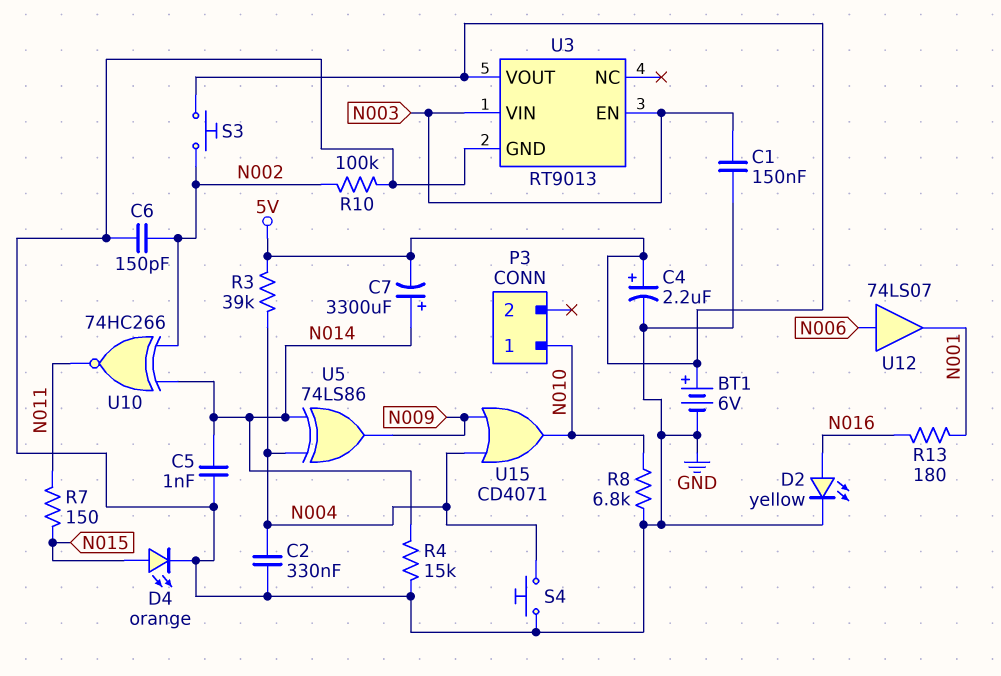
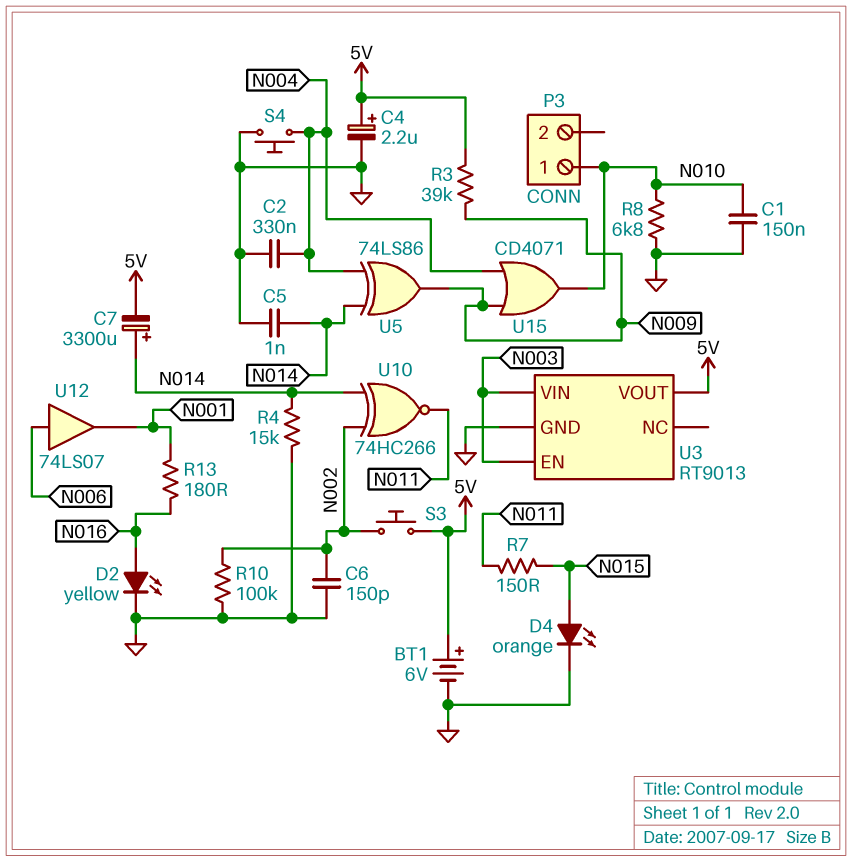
C1: 150nF (GND, N003) -> 150nF (GND, N010)
R3: 39k (5V, N004) -> 39k (5V, N009)

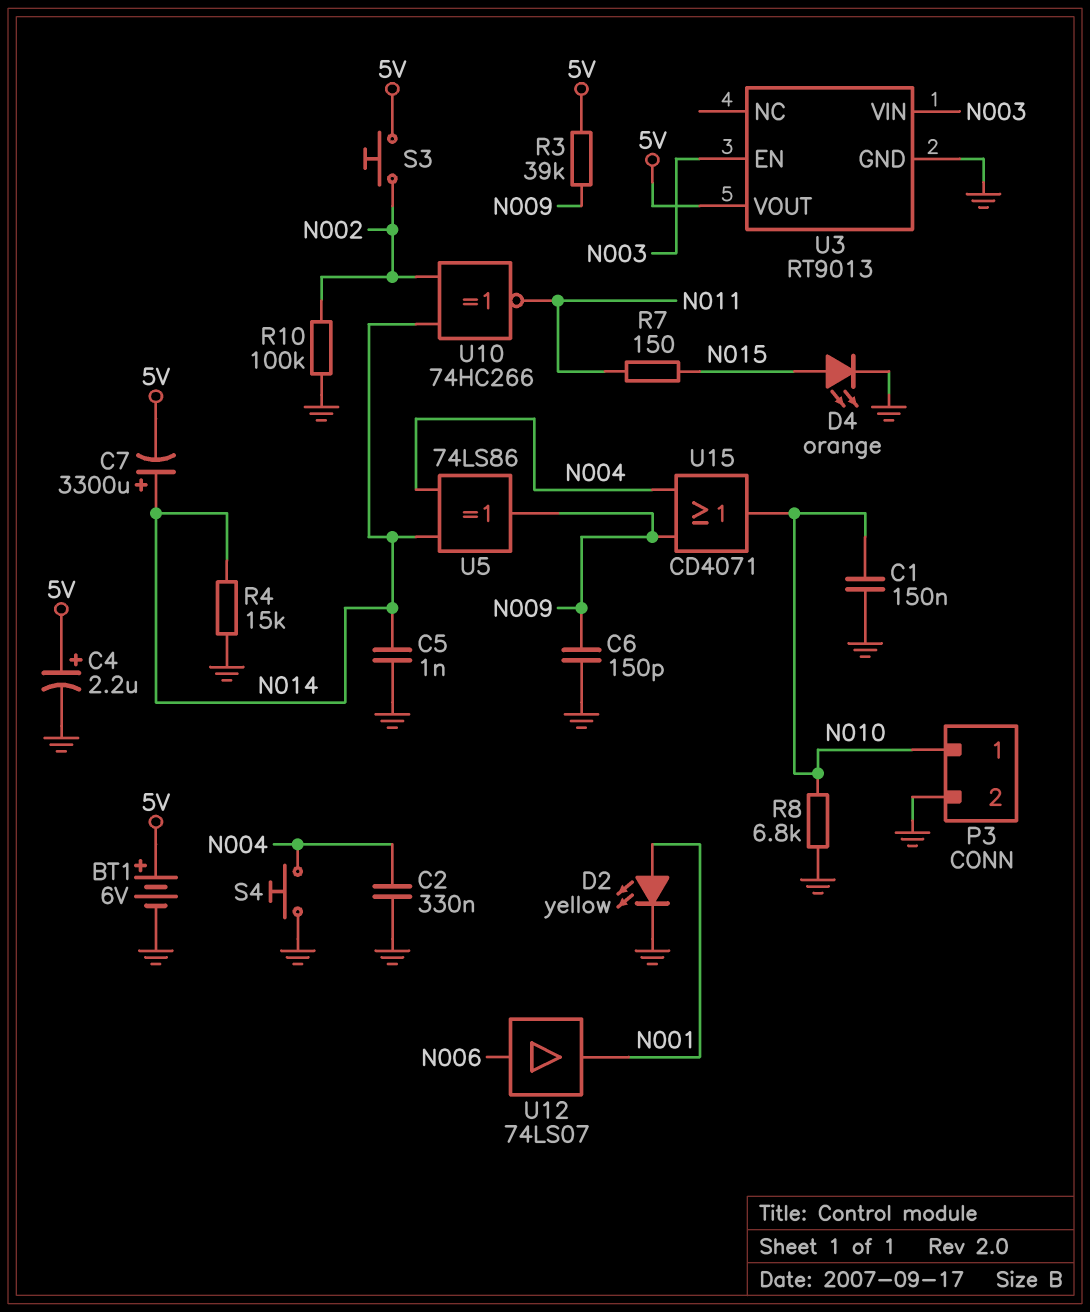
C6: 150pF (GND, N002) -> 150pF (GND, N009)
D2: LED yellow (A N016, K GND) -> LED yellow (A N001, K GND)
P3 pin 2: none -> GND
R13: 180 (N001, N016) -> none

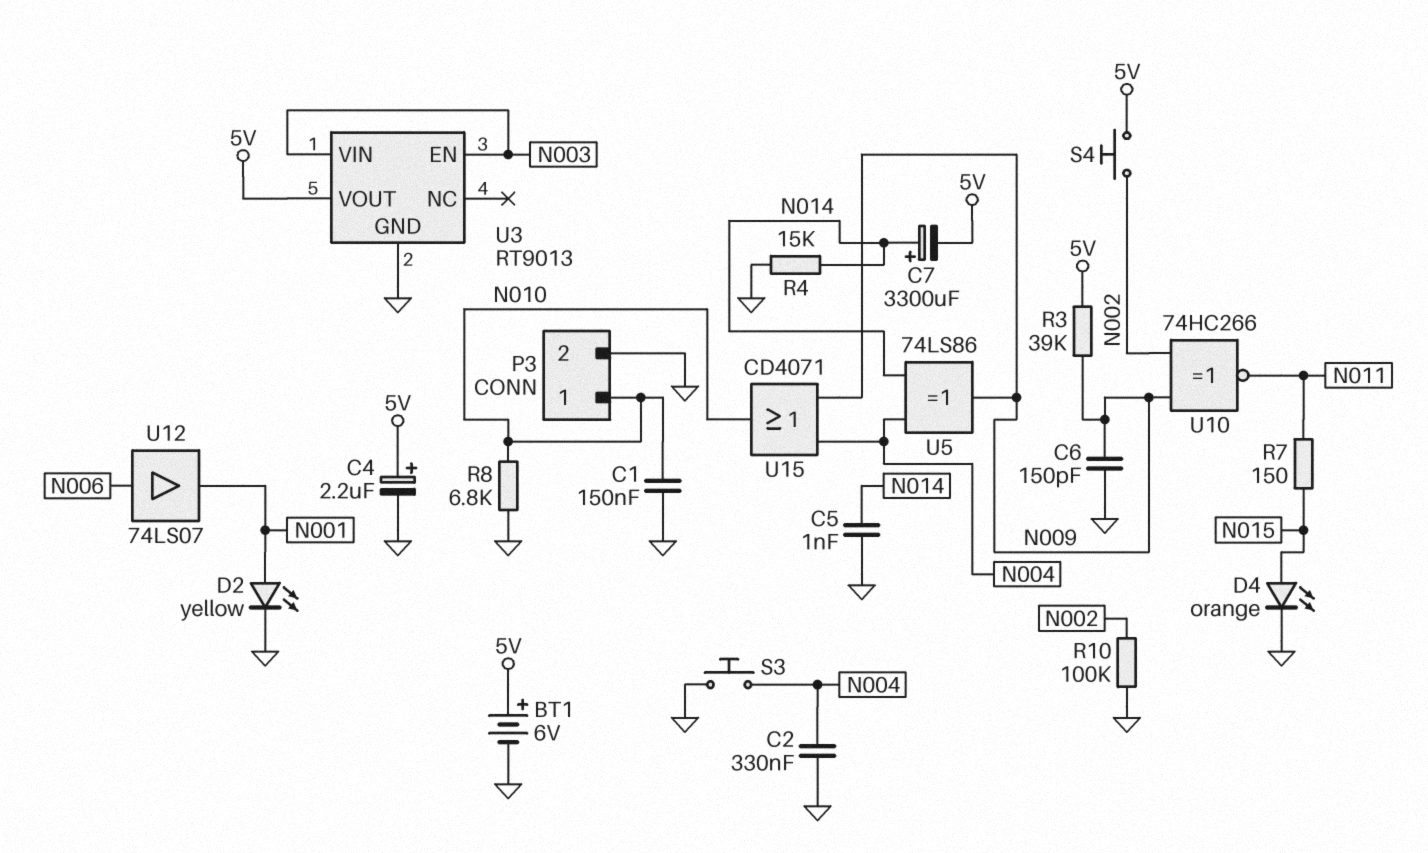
S3: button (5V, N002) -> button (GND, N004)
S4: button (GND, N004) -> button (5V, N002)
U10: XNOR 74HC266 (in N002, in N014, out N011) -> XNOR 74HC266 (in N002, in N009, out N011)

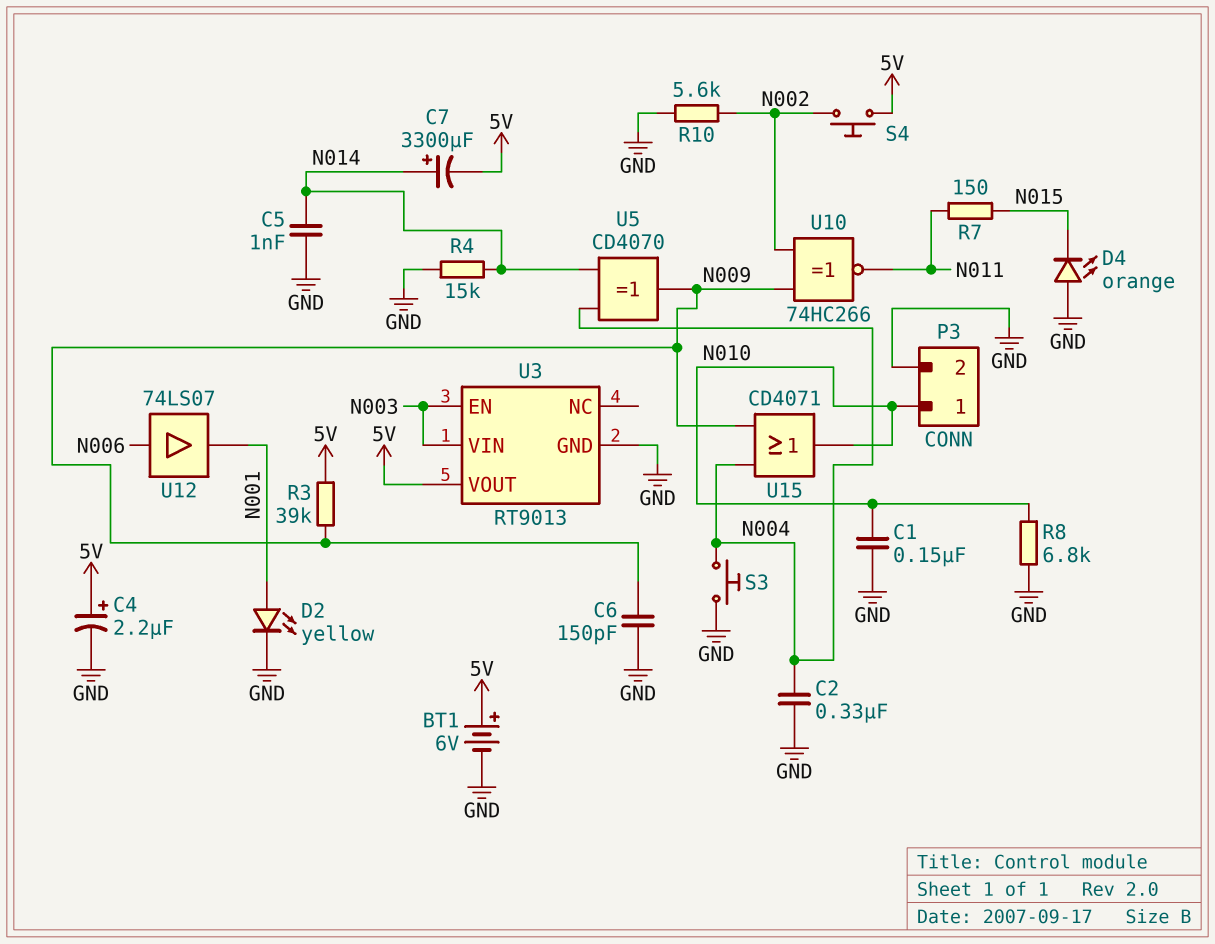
D4: LED orange (A N015, K GND) -> LED orange (A GND, K N015)
R10: 100k (GND, N002) -> 5.6k (GND, N002)
U5: XOR 74LS86 (in N004, in N014, out N009) -> XOR CD4070 (in N004, in N014, out N009)

